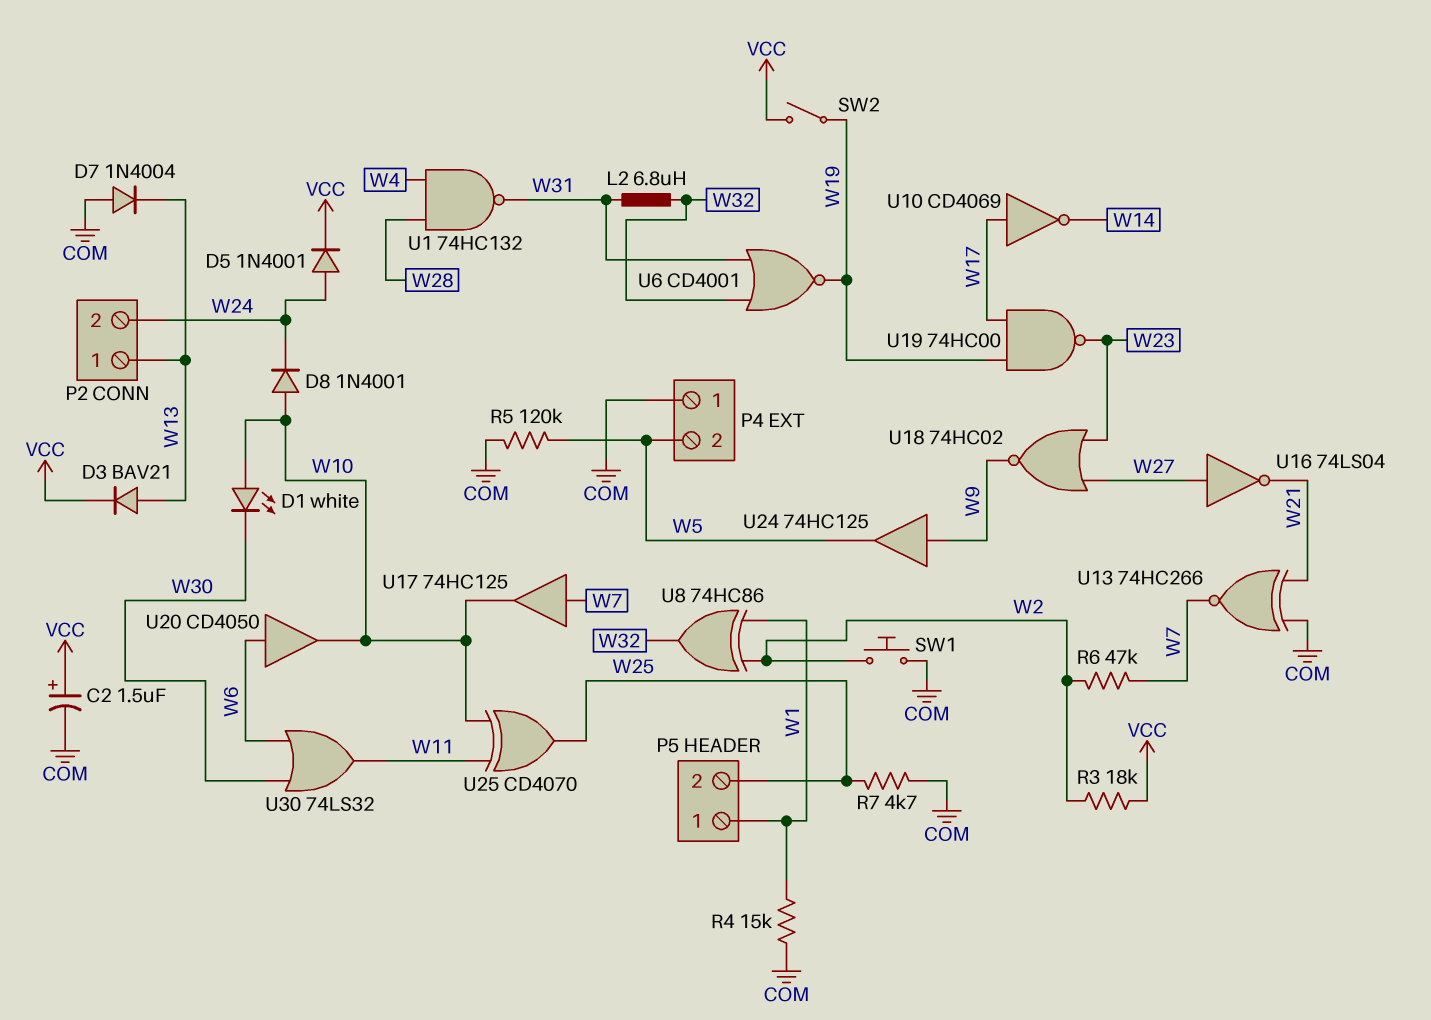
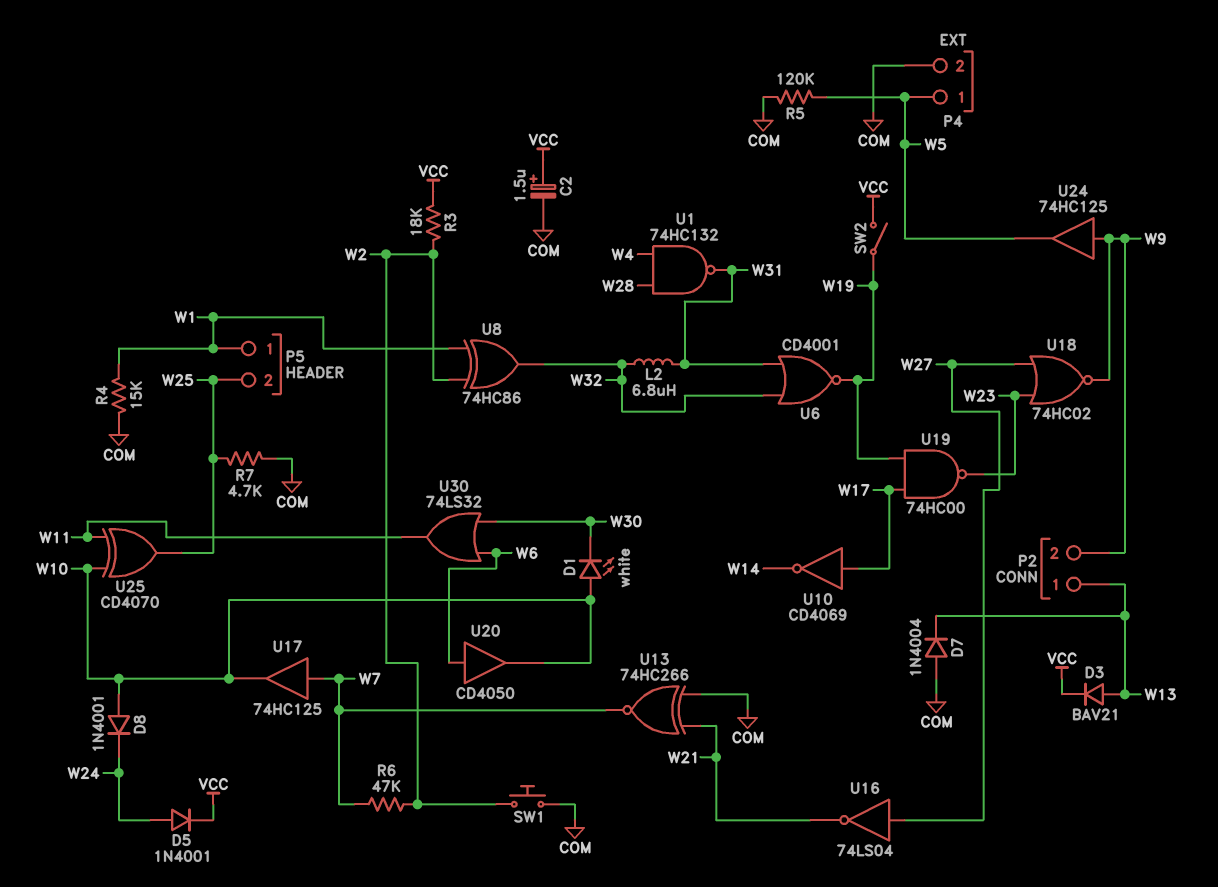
P2 pin 2: W24 -> W9
P4 pin 1: COM -> W5
P4 pin 2: W5 -> COM

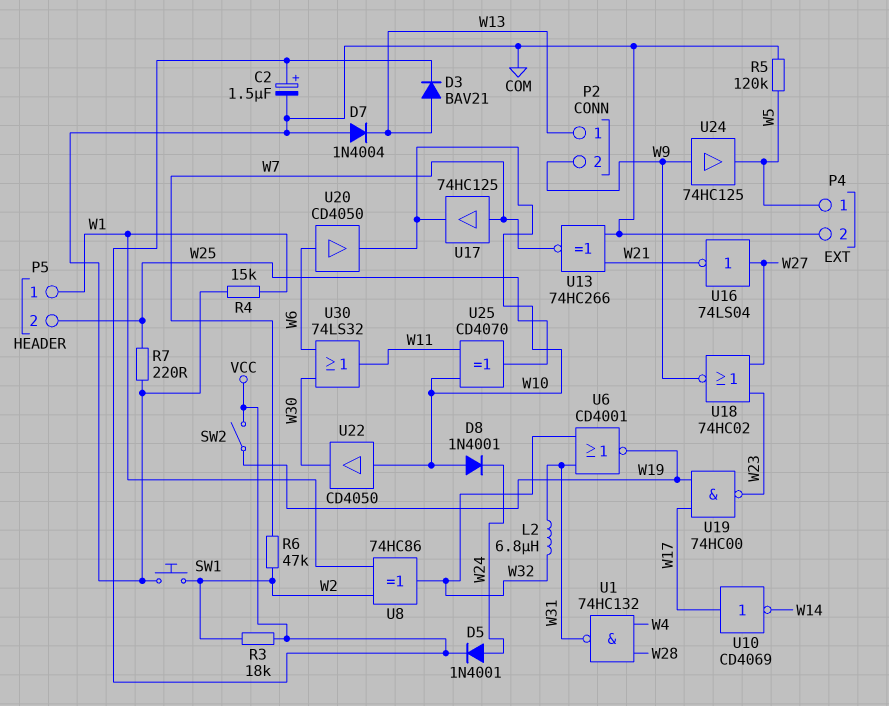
D1: LED white (A W10, K W30) -> none
R7: 4.7k (COM, W25) -> 220 (COM, W25)
U22: none -> buffer CD4050 (in W10, out W30)

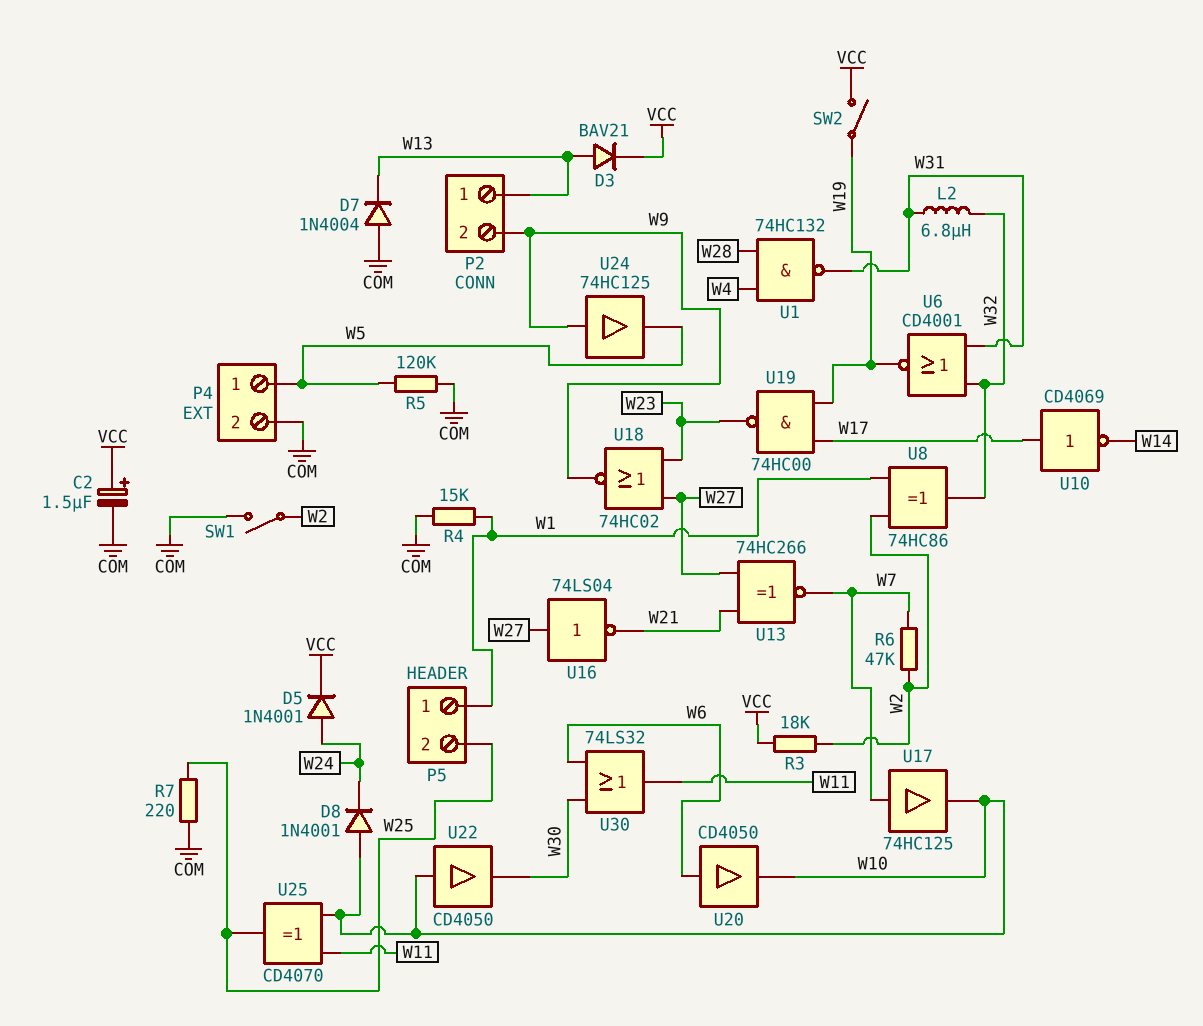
SW1: button (COM, W2) -> switch (COM, W2)
U13: XNOR 74HC266 (in COM, in W21, out W7) -> XNOR 74HC266 (in W21, in W27, out W7)

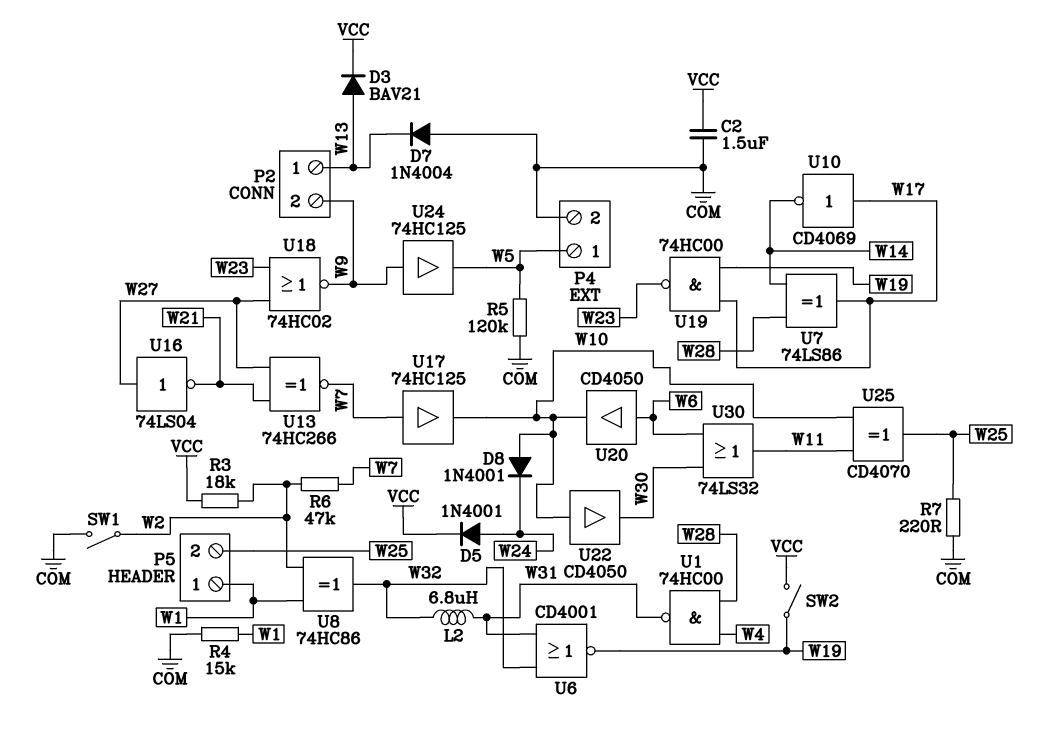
C2: 1.5uF (plus VCC, minus COM) -> 1.5uF (COM, VCC)
U1: NAND 74HC132 (in W4, in W28, out W31) -> NAND 74HC00 (in W4, in W28, out W31)
U7: none -> XOR 74LS86 (in W14, in W28, out W17)

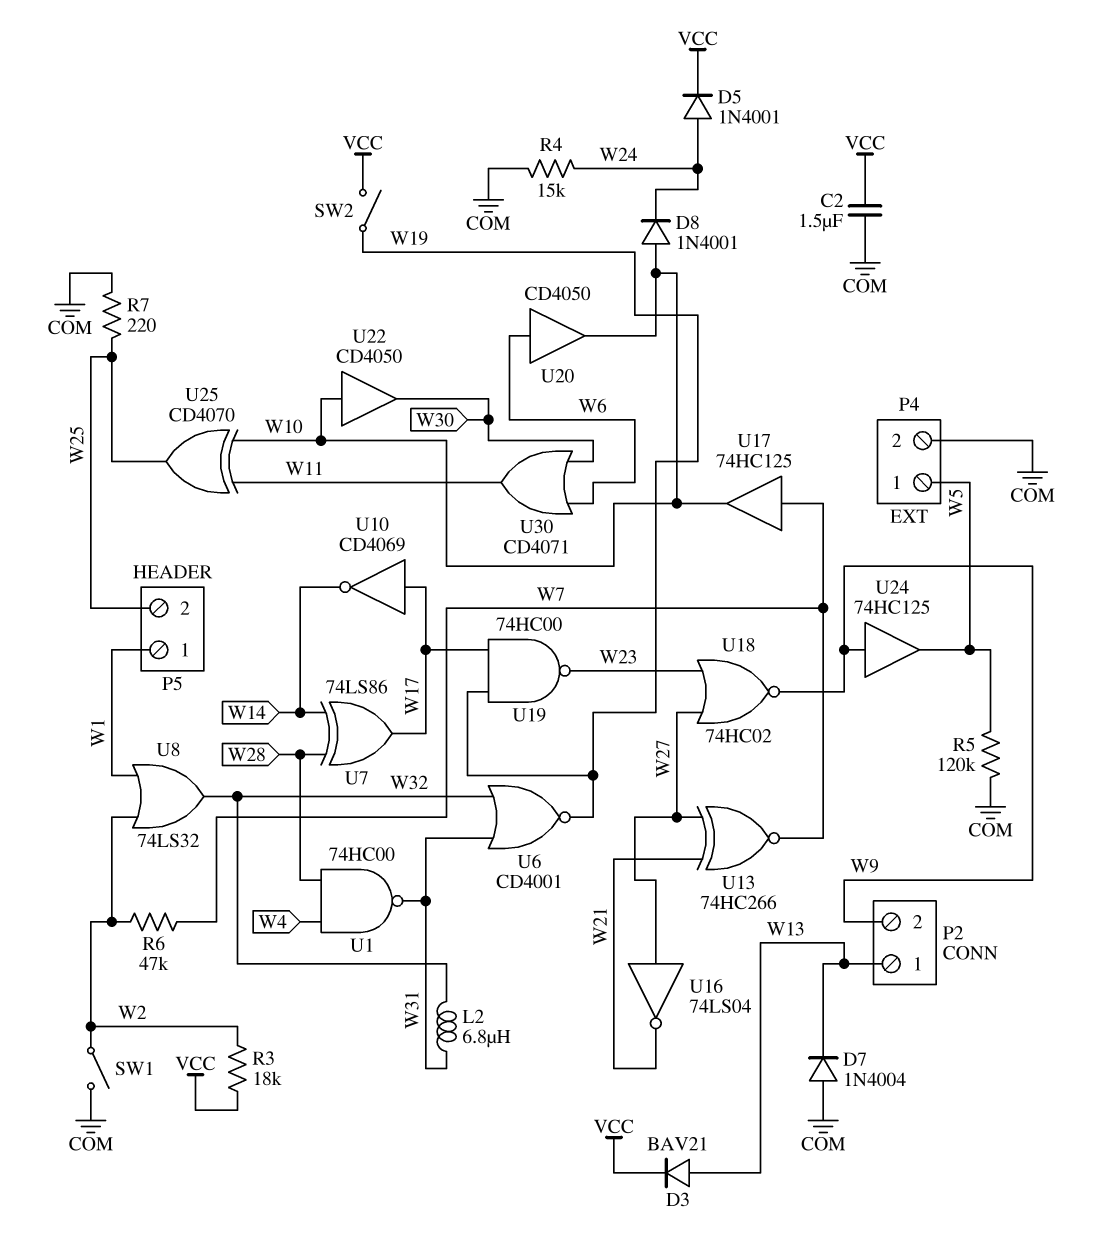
R4: 15k (COM, W1) -> 15k (COM, W24)
U8: XOR 74HC86 (in W1, in W2, out W32) -> OR 74LS32 (in W1, in W2, out W32)
U30: OR 74LS32 (in W6, in W30, out W11) -> OR CD4071 (in W6, in W30, out W11)

